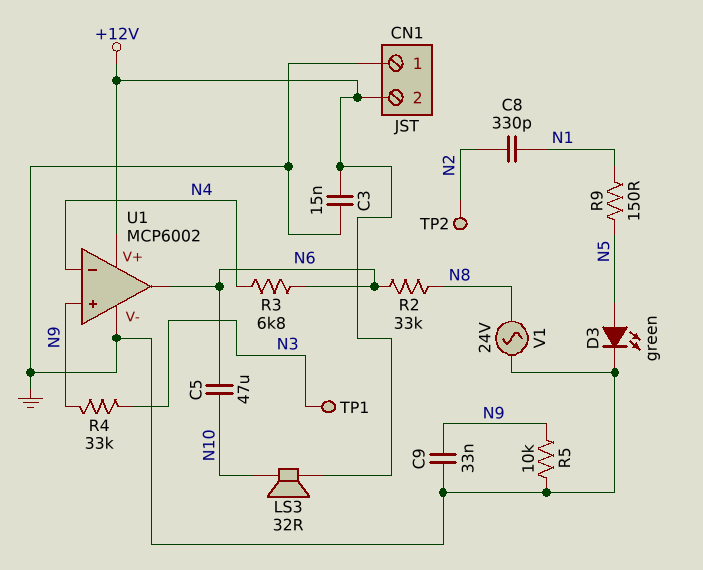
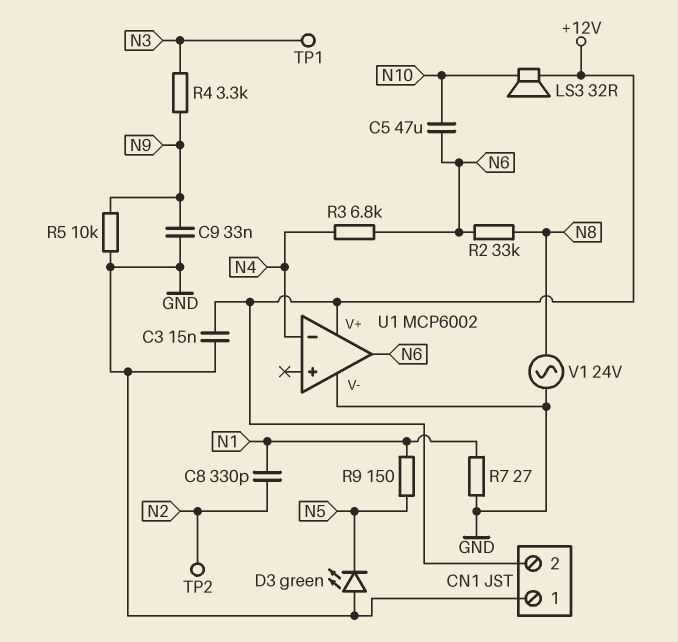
D3: LED green (A N5, K GND) -> LED green (A GND, K N5)
R4: 33k (N3, N9) -> 3.3k (N3, N9)
R7: none -> 27 (GND, N1)
U1 pin in+: N9 -> none

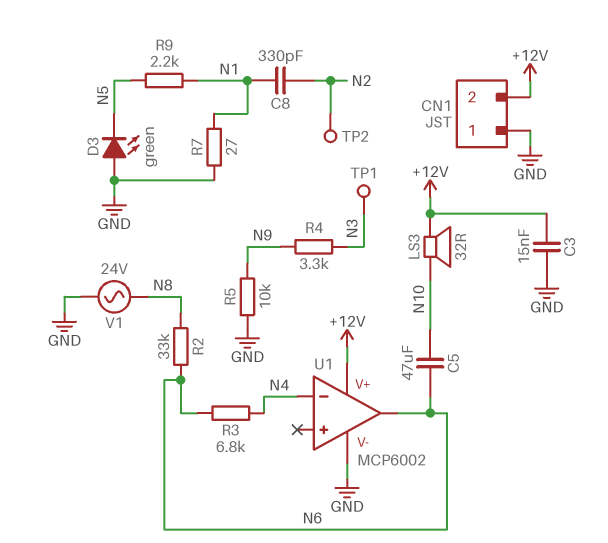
C9: 33nF (GND, N9) -> none
R9: 150 (N1, N5) -> 2.2k (N1, N5)

